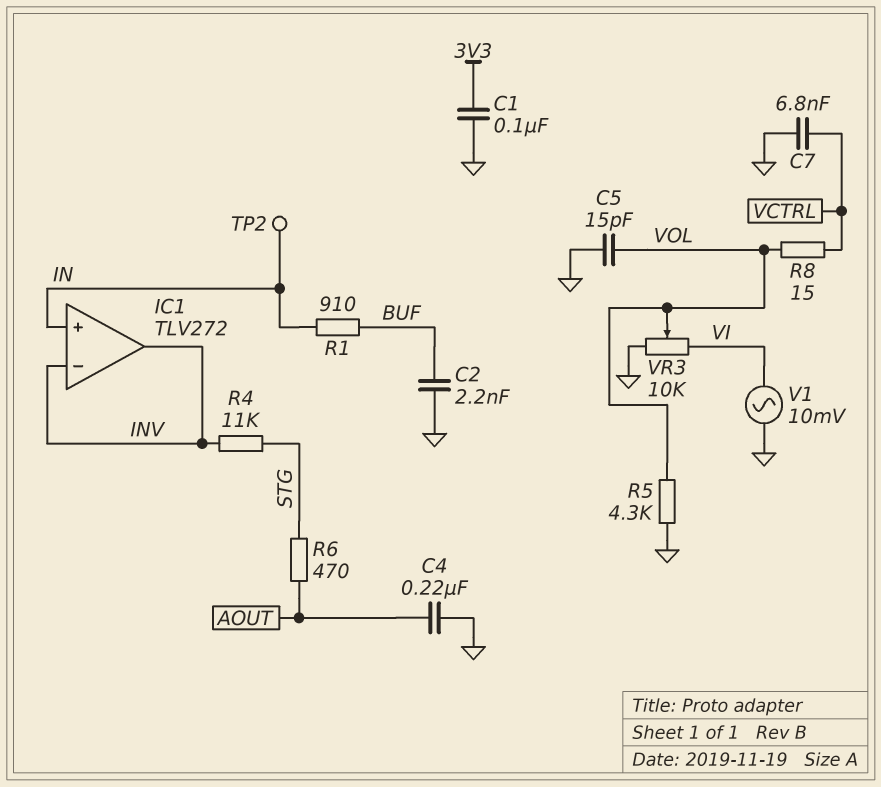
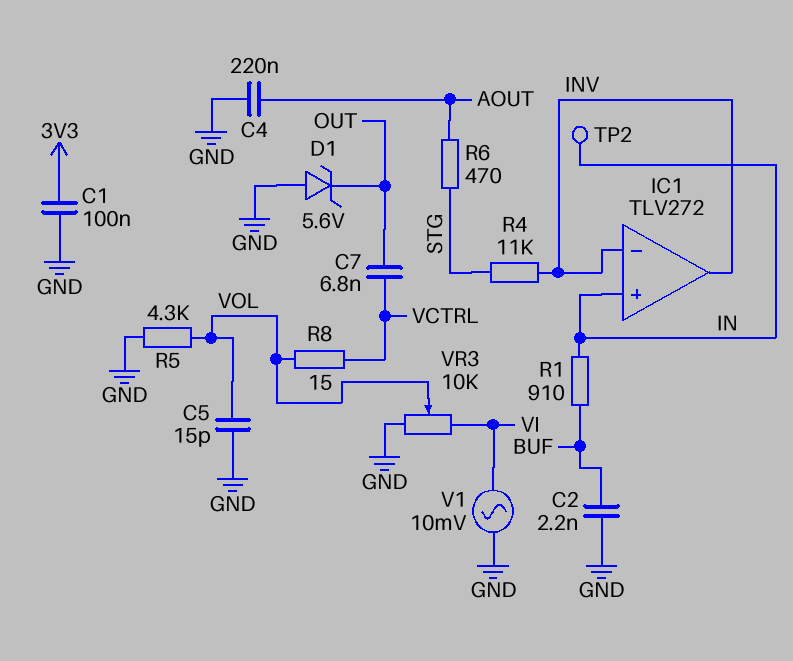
C7: 6.8nF (GND, VCTRL) -> 6.8nF (OUT, VCTRL)
D1: none -> zener 5.6V (A GND, K OUT)

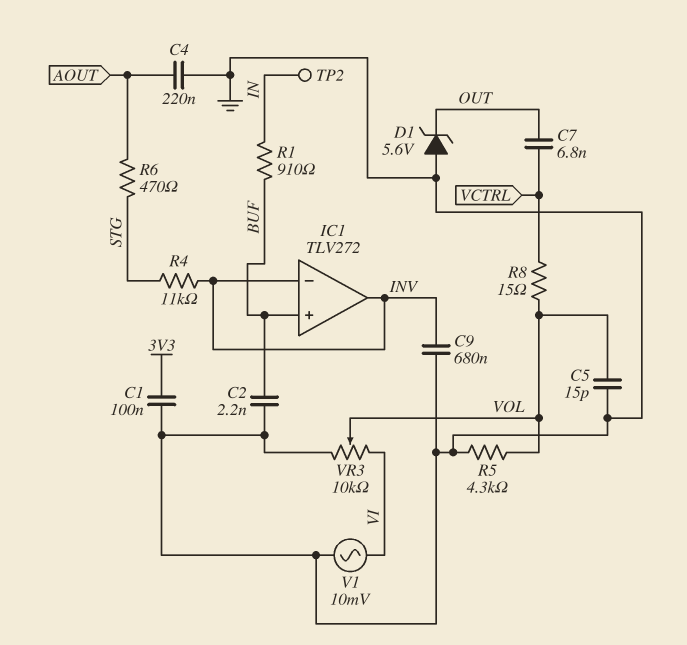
C9: none -> 680nF (GND, INV)
IC1 pin in+: IN -> BUF

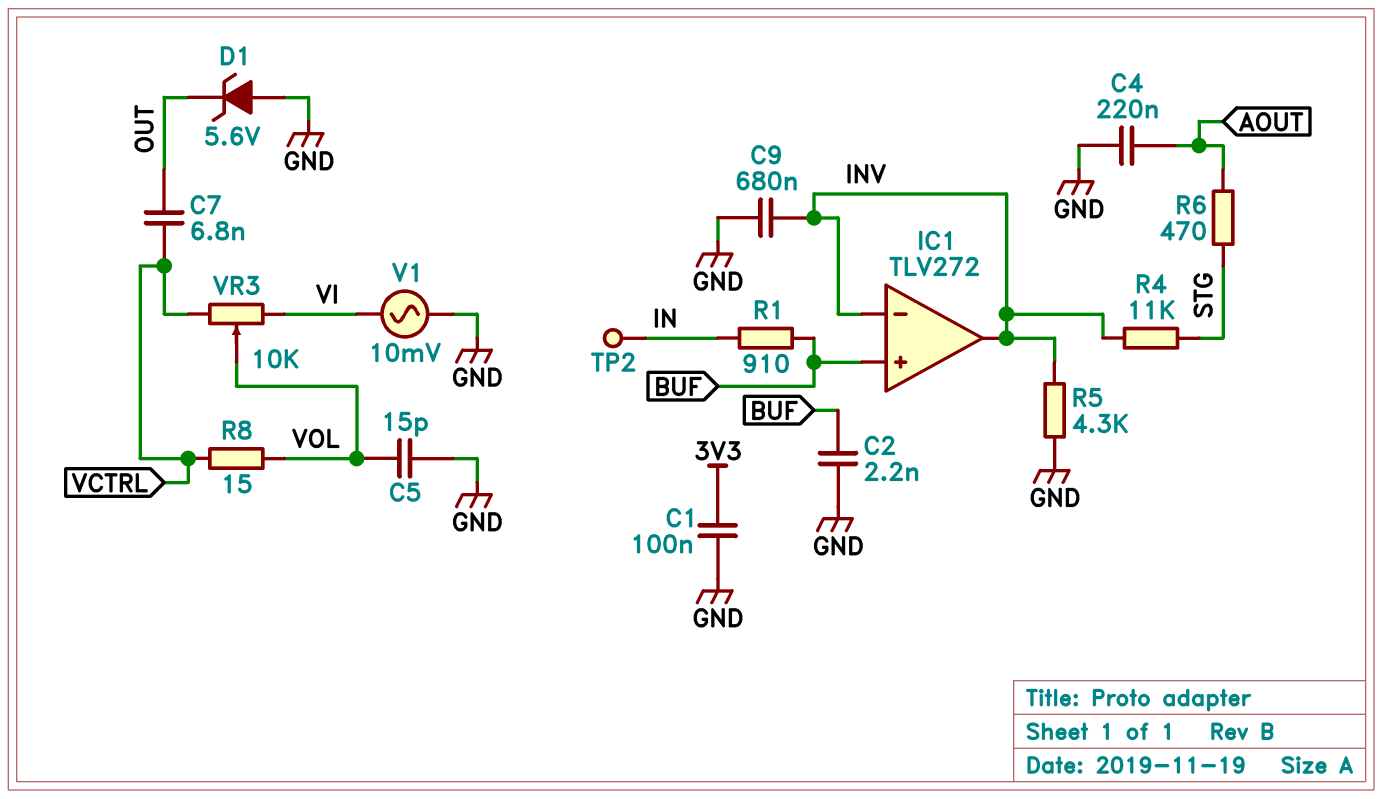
R5: 4.3k (GND, VOL) -> 4.3k (GND, INV)
VR3: 10k (GND, VI, wiper VOL) -> 10k (VCTRL, VI, wiper VOL)

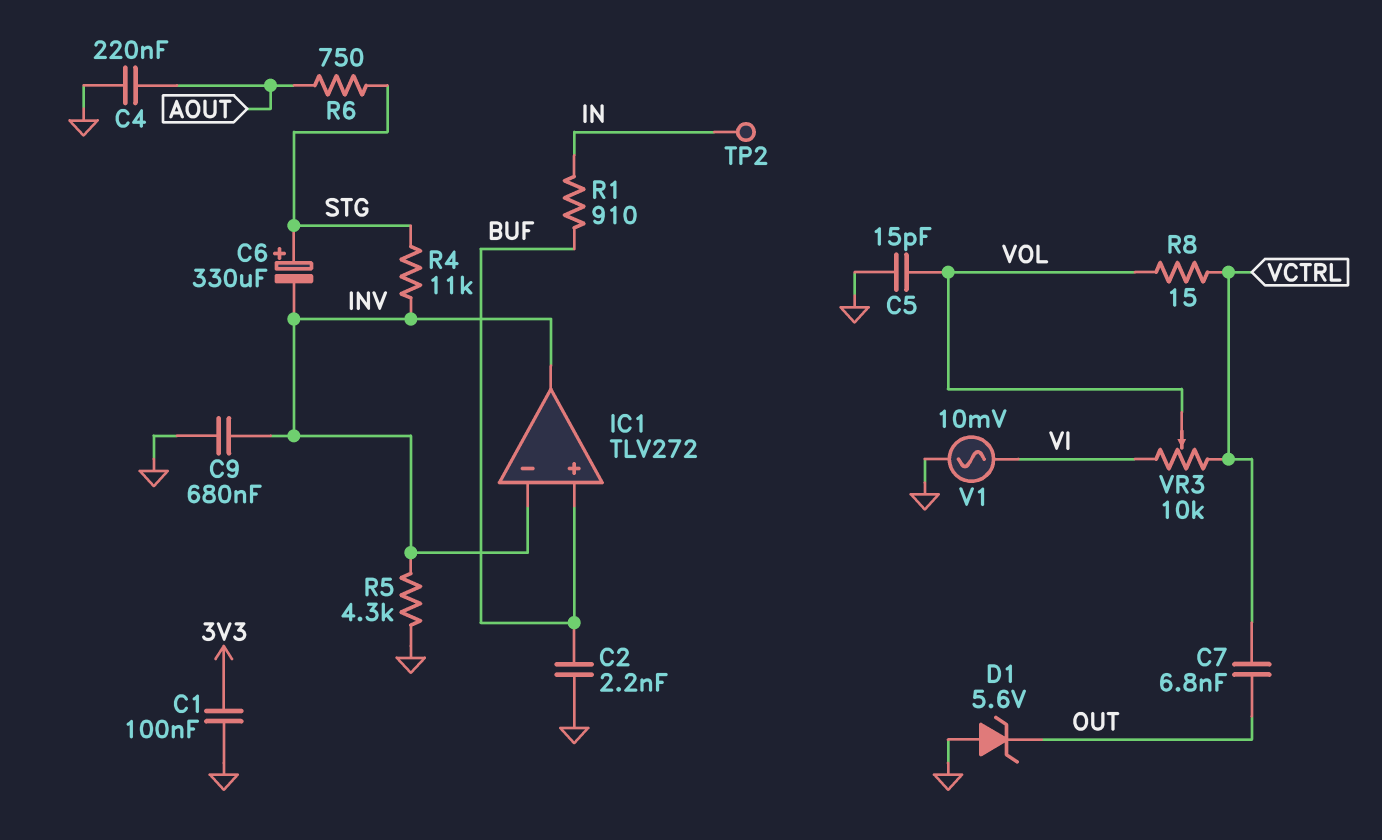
C6: none -> 330uF (plus STG, minus INV)
R6: 470 (AOUT, STG) -> 750 (AOUT, STG)

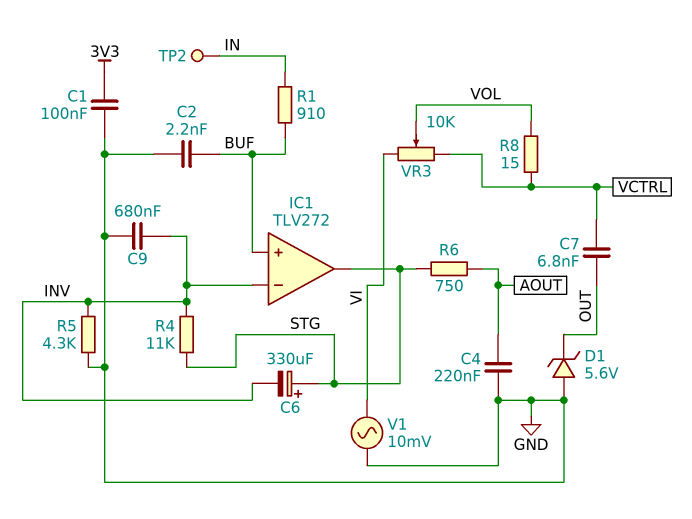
C5: 15pF (GND, VOL) -> none
IC1 pin out: INV -> STG

